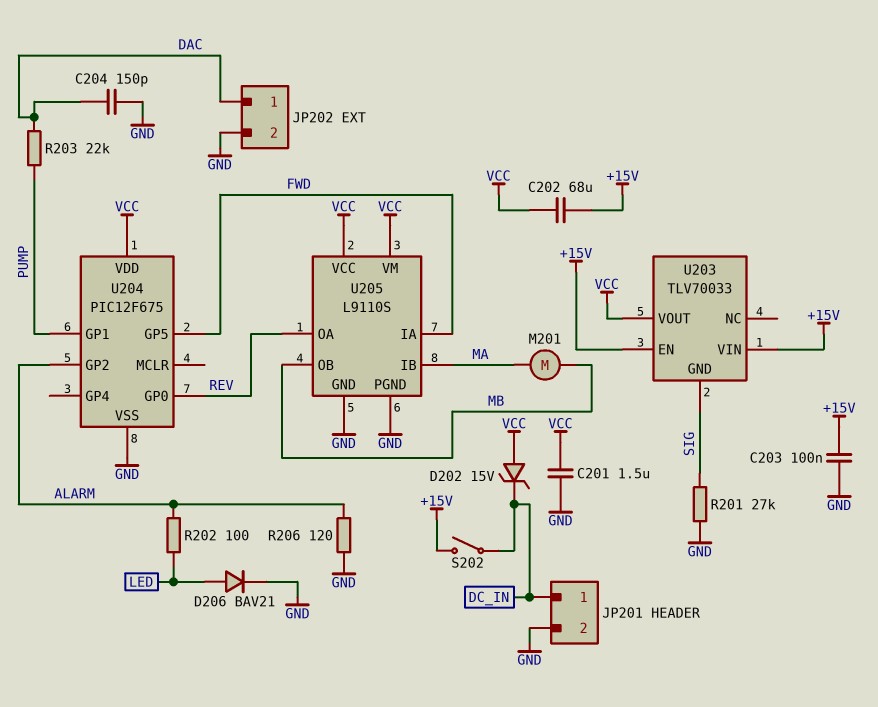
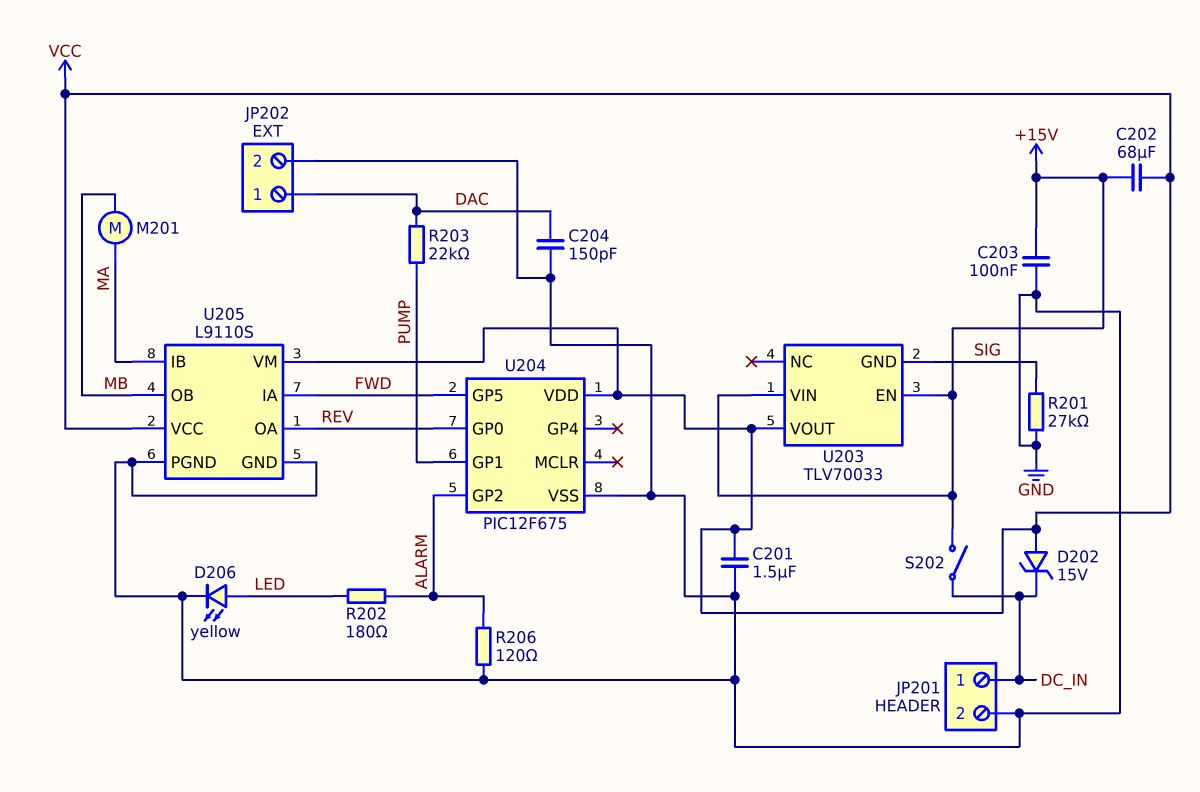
D206: diode BAV21 (A LED, K GND) -> LED yellow (A LED, K GND)
R202: 100 (ALARM, LED) -> 180 (ALARM, LED)

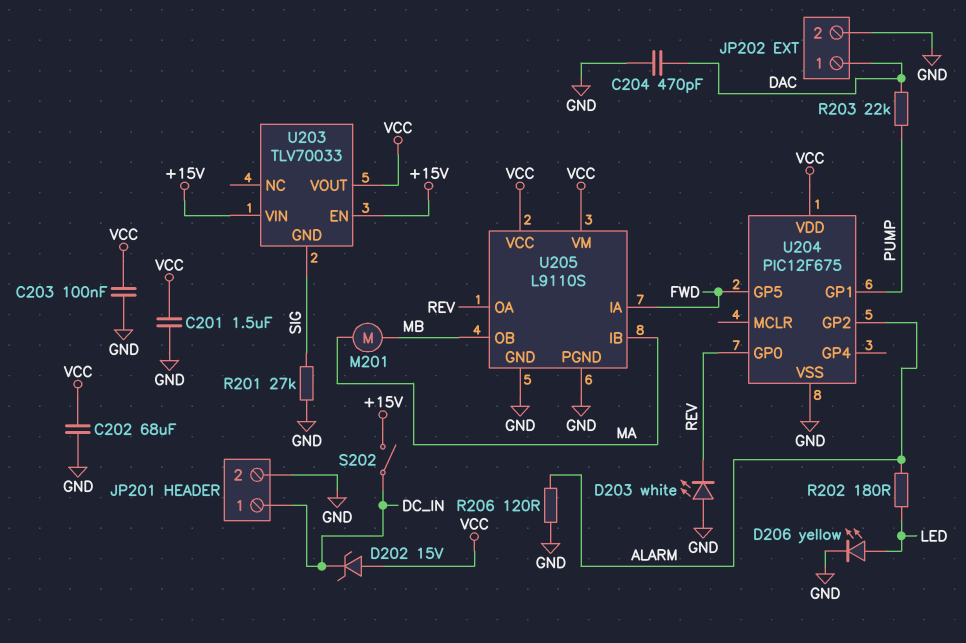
C202: 68uF (+15V, VCC) -> 68uF (GND, VCC)
C203: 100nF (+15V, GND) -> 100nF (GND, VCC)
C204: 150pF (DAC, GND) -> 470pF (DAC, GND)
D203: none -> LED white (A GND, K REV)

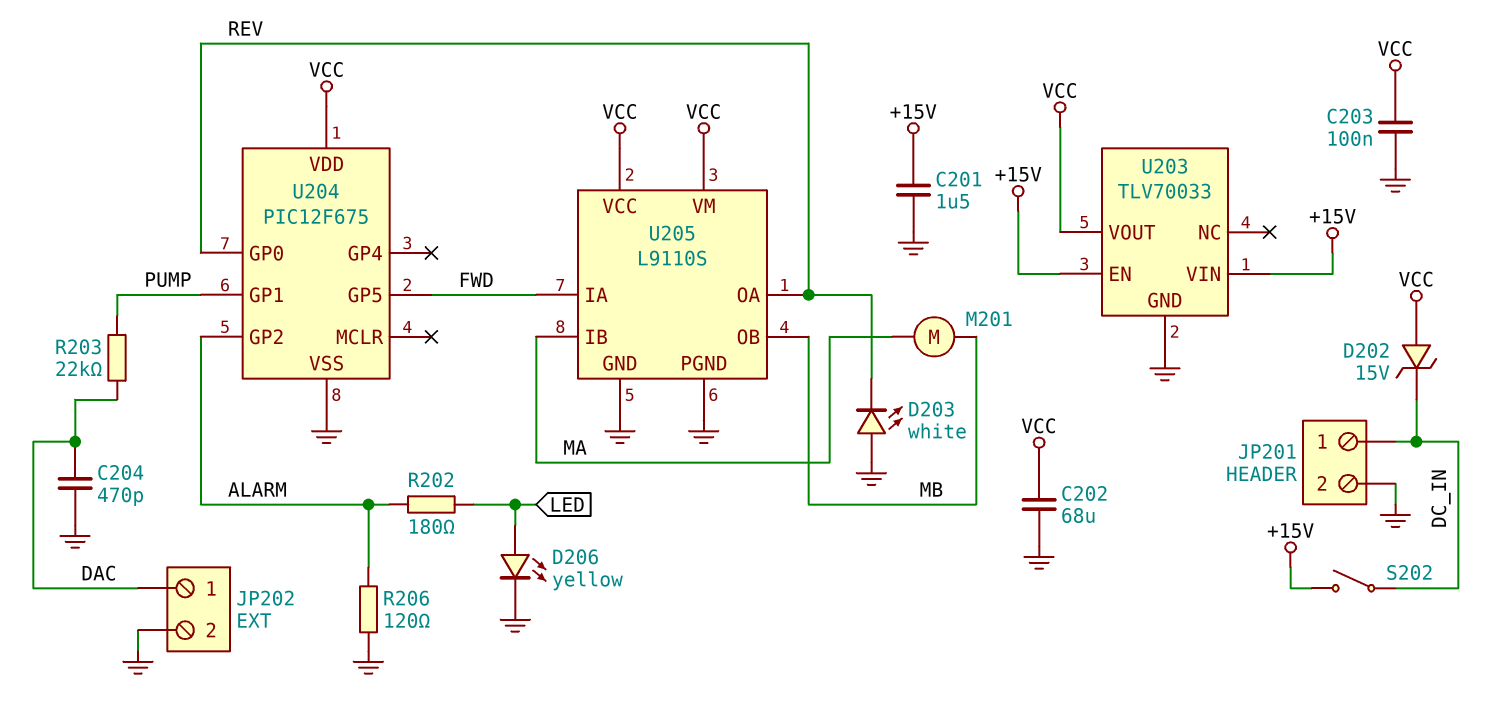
C201: 1.5uF (GND, VCC) -> 1.5uF (+15V, GND)
R201: 27k (GND, SIG) -> none
U203 pin GND: SIG -> GND

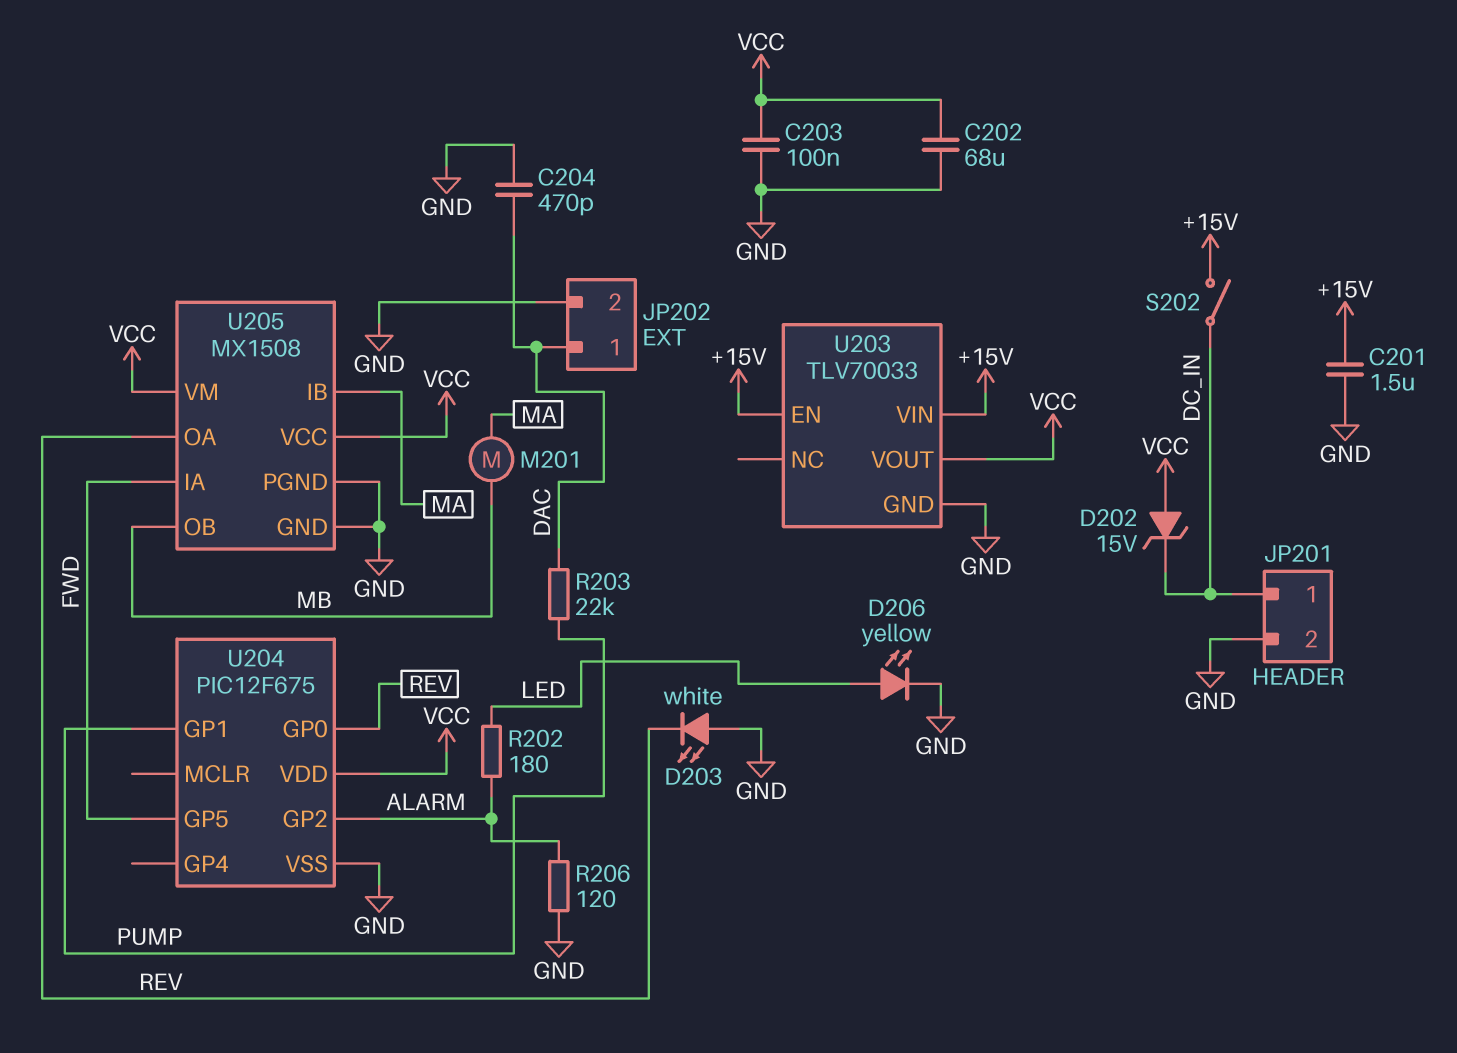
U205: L9110S -> MX1508

